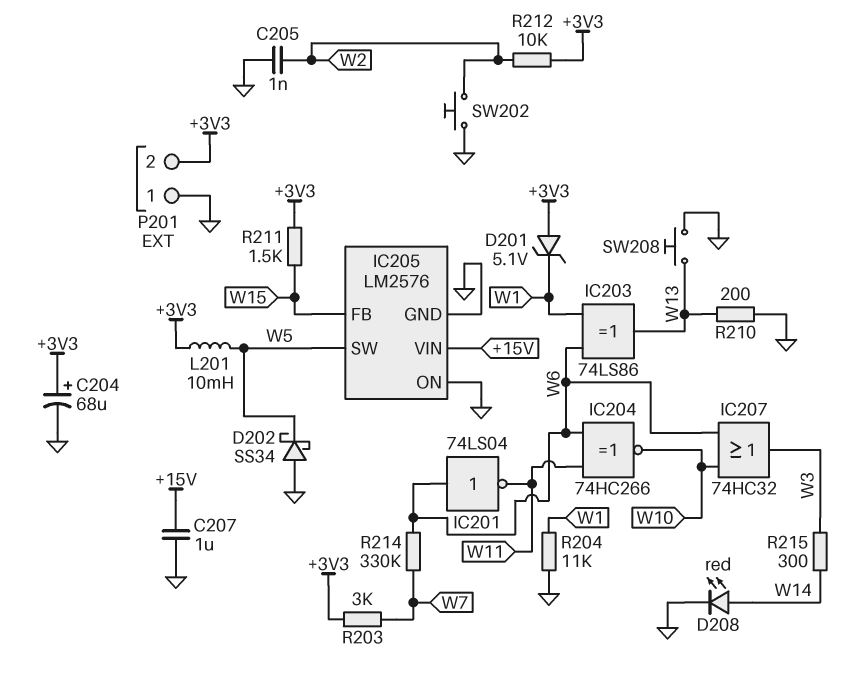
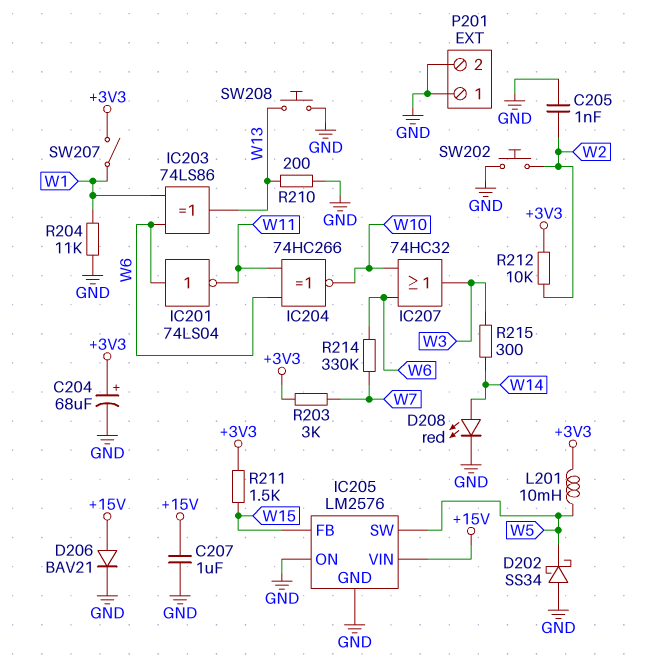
D201: zener 5.1V (A +3V3, K W1) -> none
D206: none -> diode BAV21 (A +15V, K GND)
P201 pin 2: +3V3 -> GND
SW207: none -> switch (+3V3, W1)

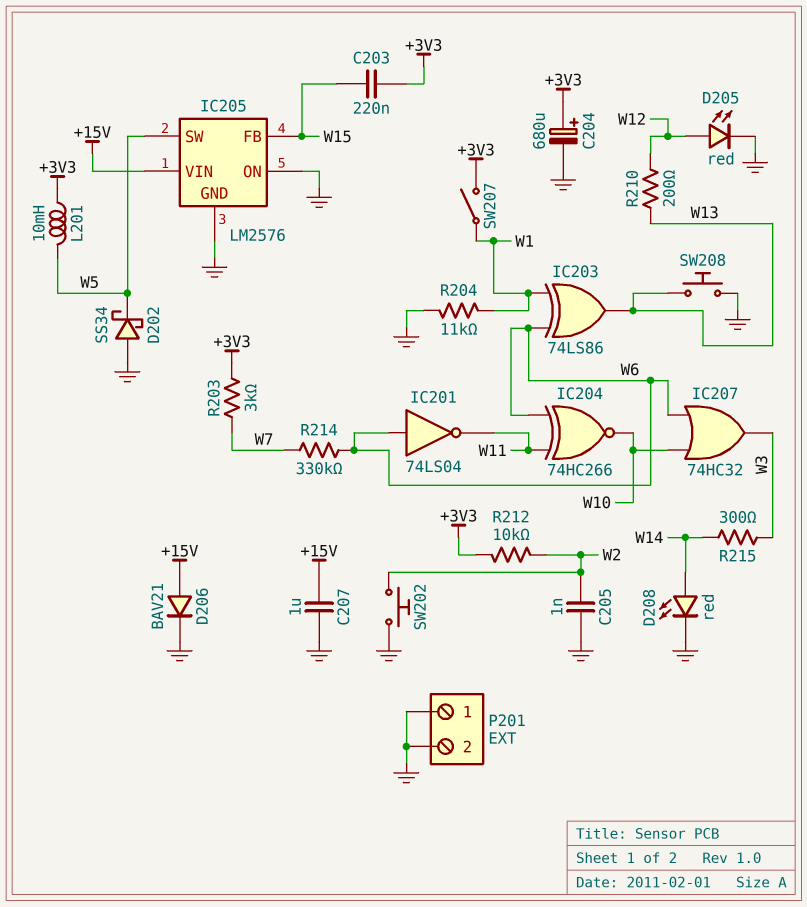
C203: none -> 220nF (+3V3, W15)
C204: 68uF (plus +3V3, minus GND) -> 680uF (plus +3V3, minus GND)
D205: none -> LED red (A W12, K GND)
R210: 200 (GND, W13) -> 200 (W12, W13)
R211: 1.5k (+3V3, W15) -> none

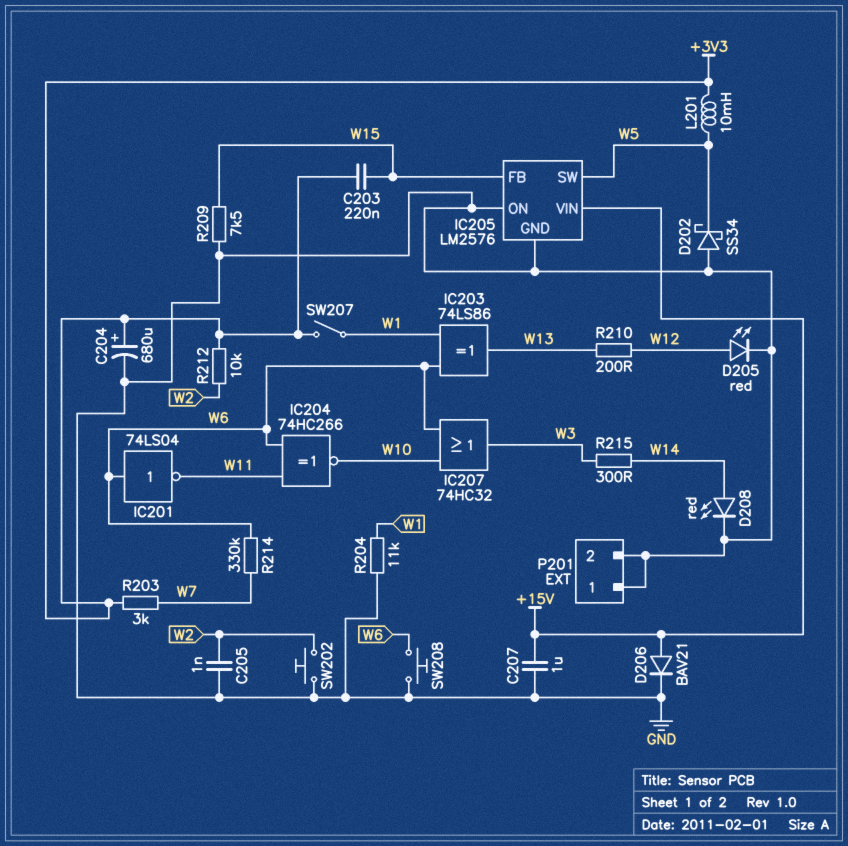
R209: none -> 7.5k (GND, W15)
SW208: button (GND, W13) -> button (GND, W6)

